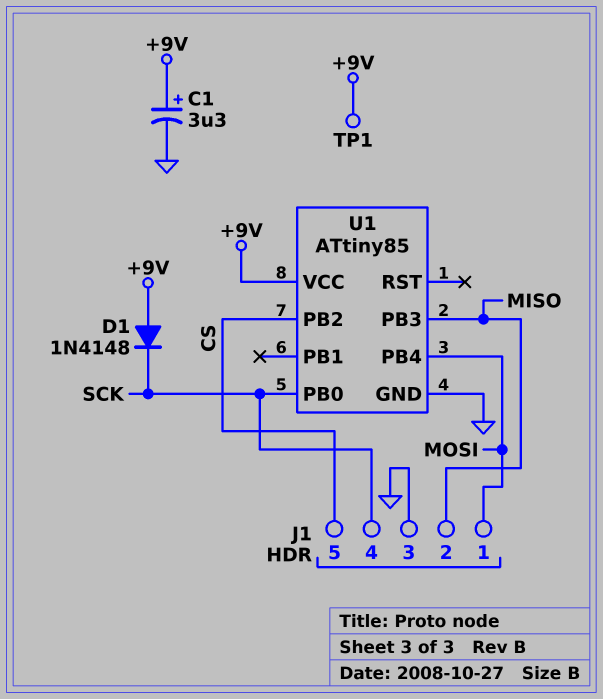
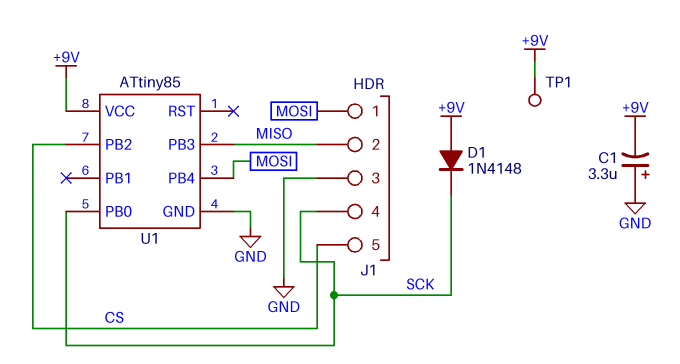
C1: 3.3uF (plus +9V, minus GND) -> 3.3uF (plus GND, minus +9V)

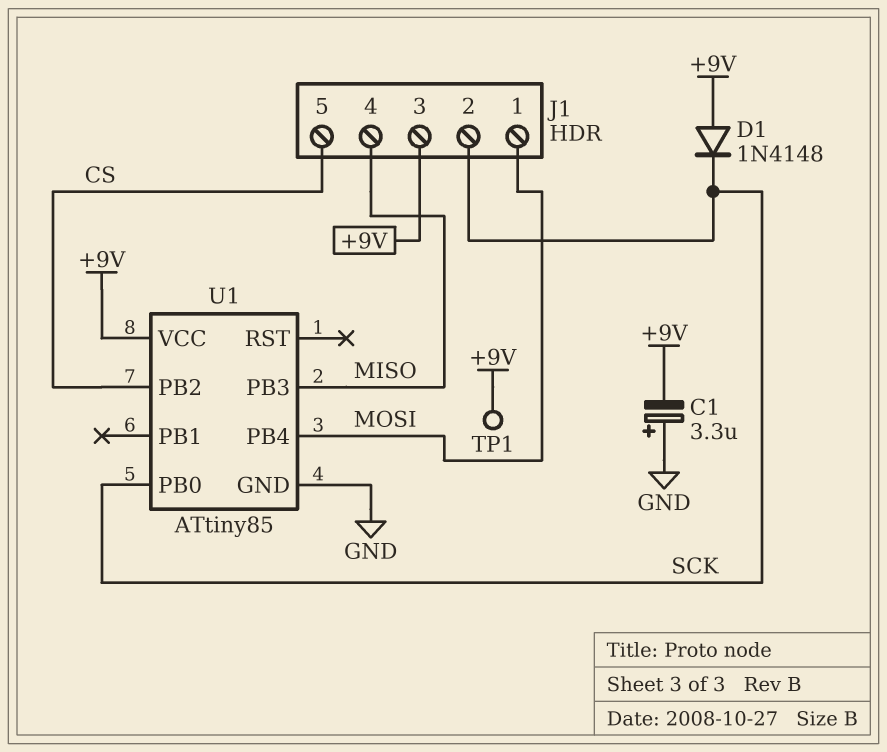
J1 pin 2: MISO -> SCK
J1 pin 3: GND -> +9V
J1 pin 4: SCK -> MISO

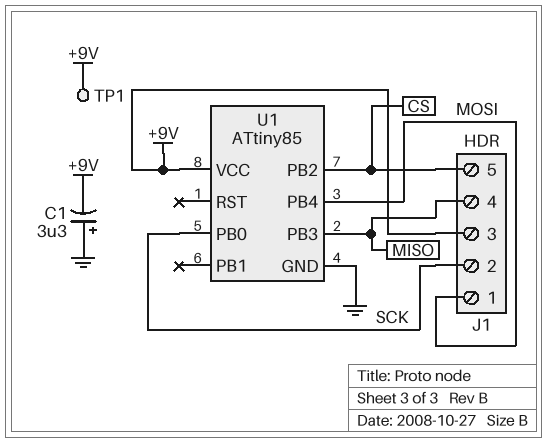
D1: diode 1N4148 (A +9V, K SCK) -> none

